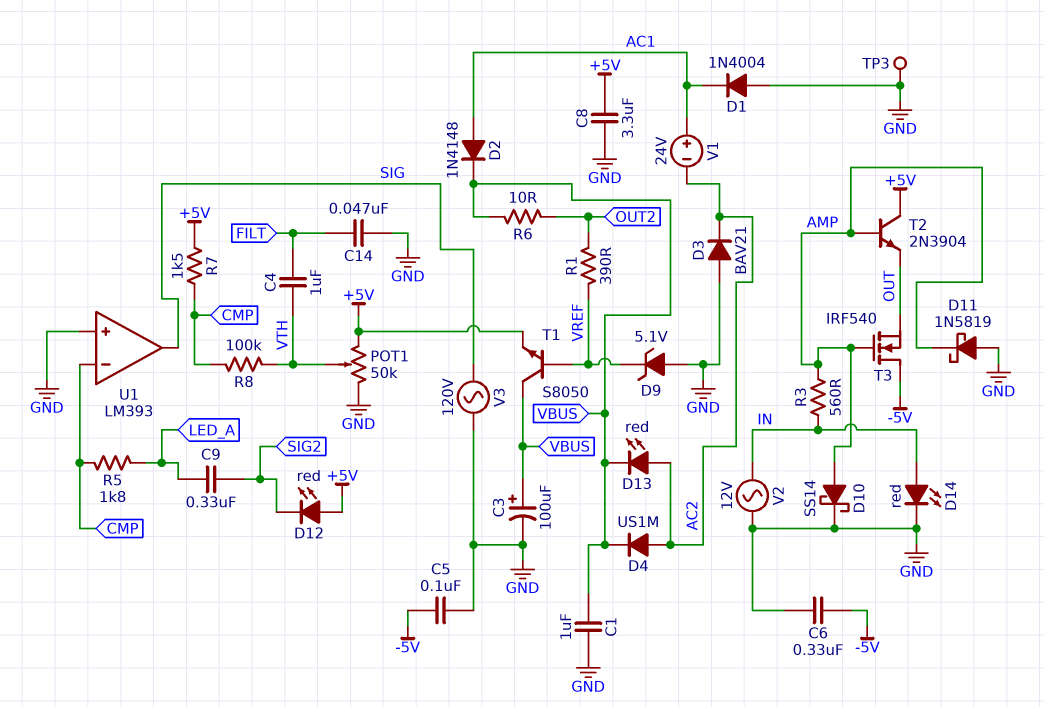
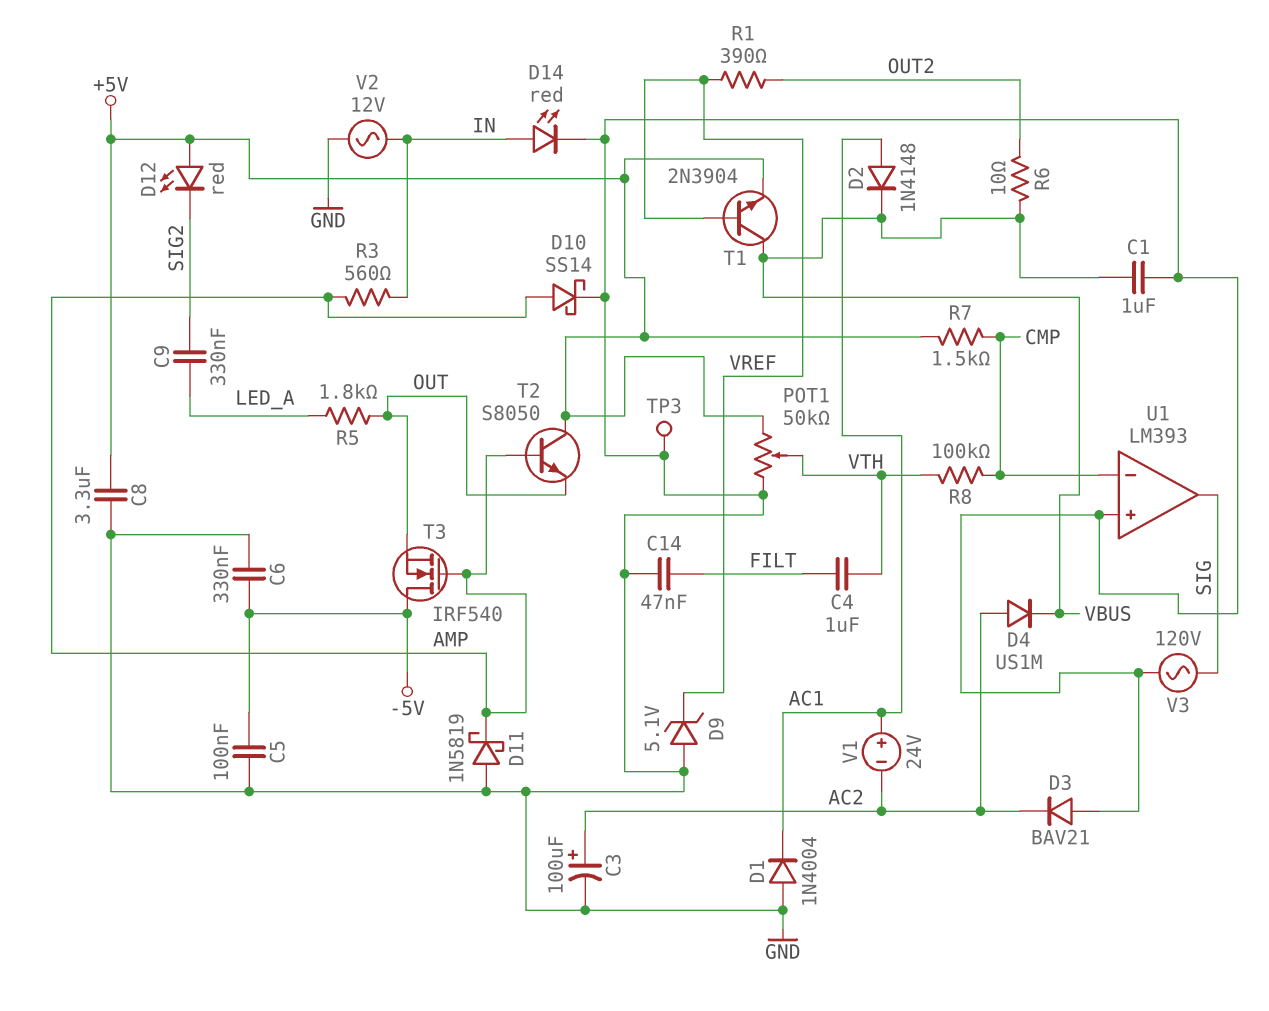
C3: 100uF (plus VBUS, minus GND) -> 100uF (plus AC2, minus GND)
D13: LED red (A AC2, K VBUS) -> none
R5: 1.8k (CMP, LED_A) -> 1.8k (LED_A, OUT)
T1: NPN S8050 (B VREF, C VBUS, E +5V) -> NPN 2N3904 (B VREF, C VBUS, E +5V)
T2: NPN 2N3904 (B AMP, C +5V, E OUT) -> NPN S8050 (B AMP, C +5V, E OUT)

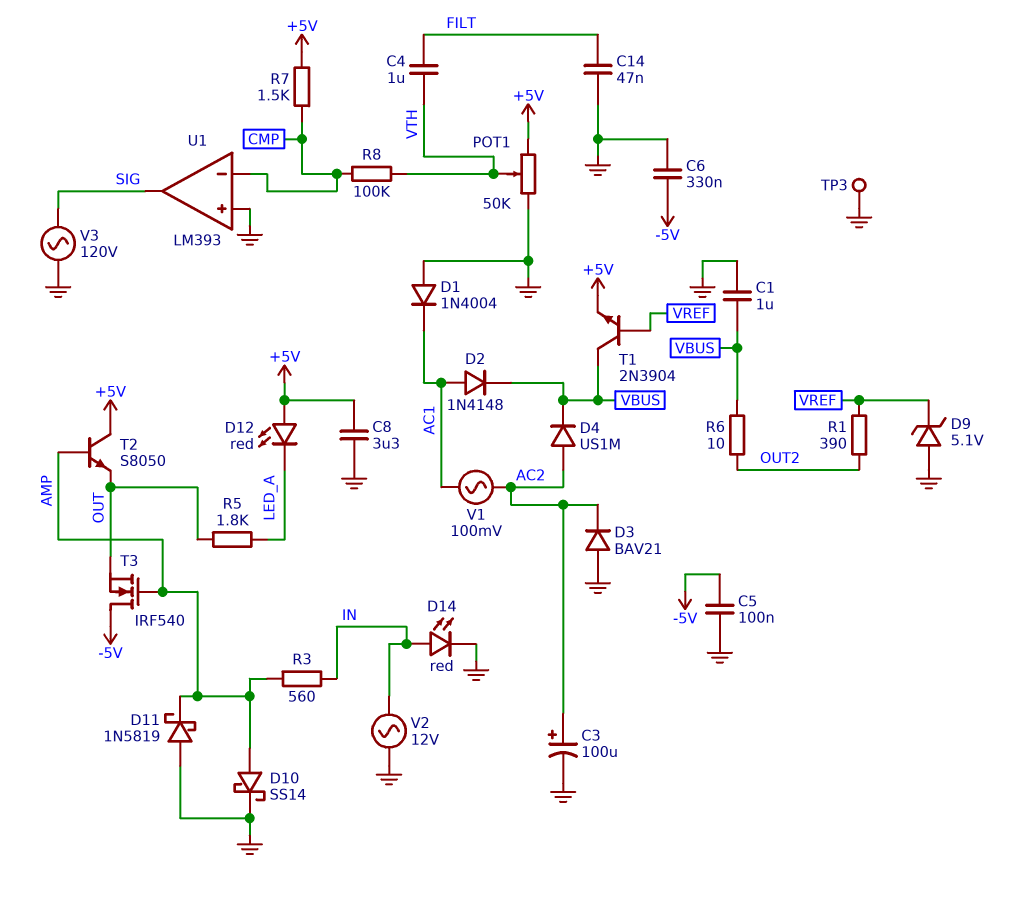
C9: 330nF (LED_A, SIG2) -> none
D12: LED red (A +5V, K SIG2) -> LED red (A +5V, K LED_A)
V1: 24V (plus AC1, minus AC2) -> AC 100mV (AC1, AC2)

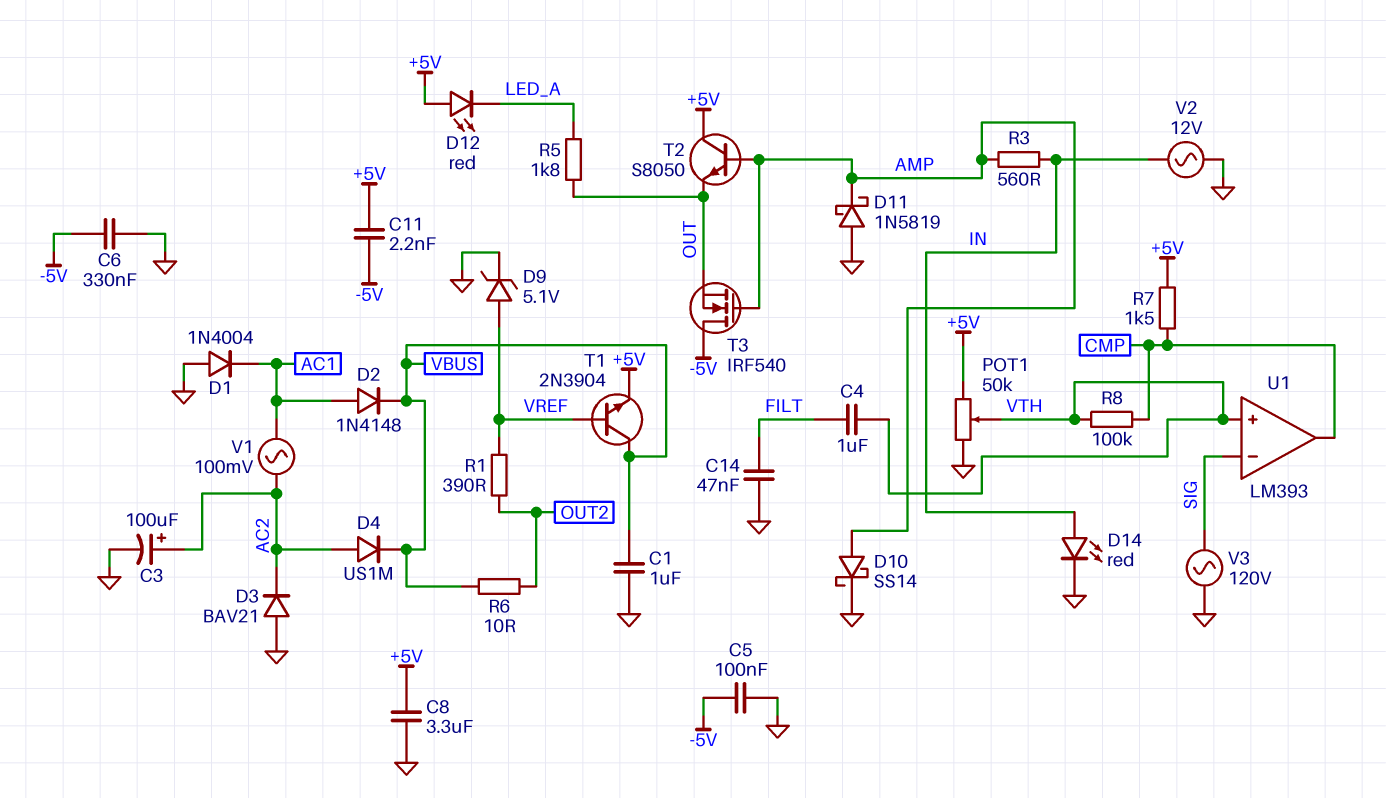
C11: none -> 2.2nF (+5V, -5V)
D9: zener 5.1V (A GND, K VREF) -> zener 5.1V (A VREF, K GND)
TP3: test point (GND) -> none
U1 pin in+: GND -> VTH
U1 pin in-: CMP -> SIG
U1 pin out: SIG -> CMP

